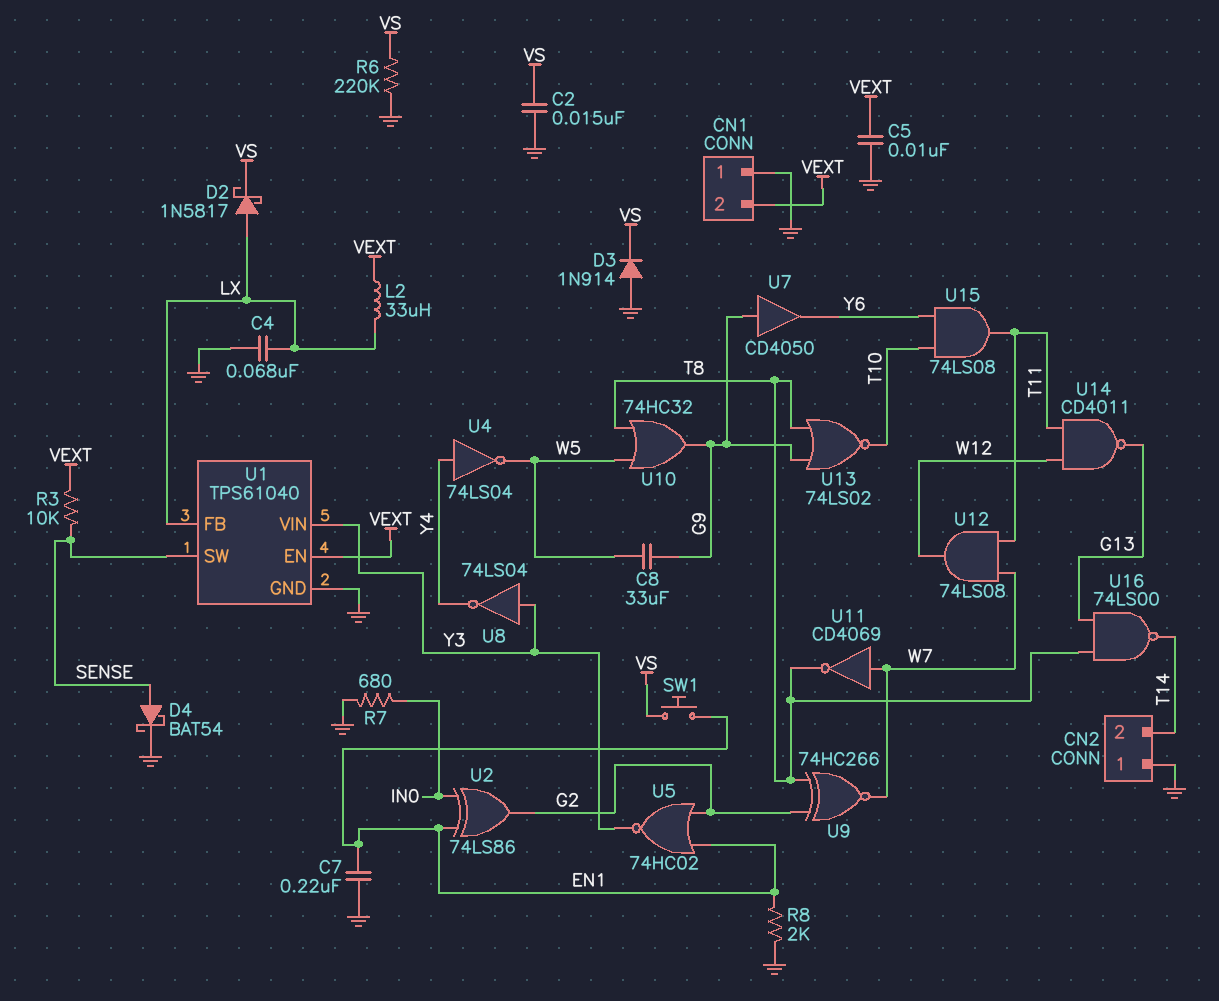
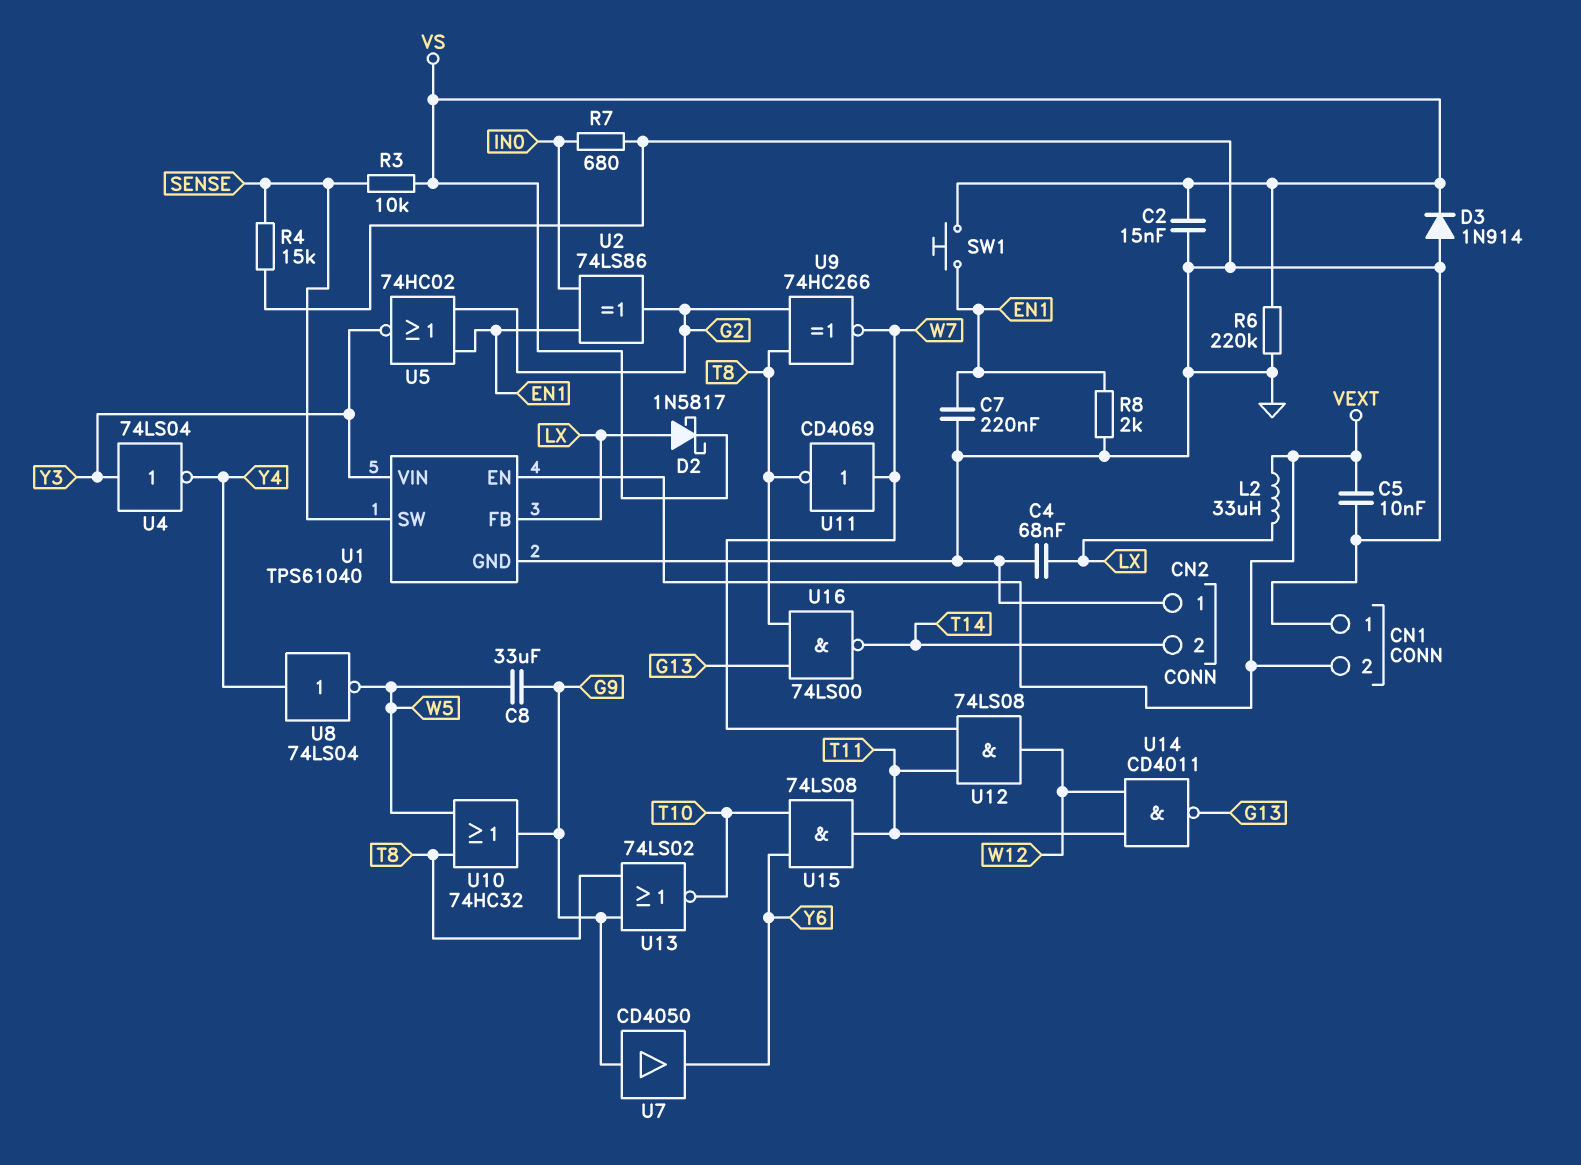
D4: schottky BAT54 (A SENSE, K GND) -> none
R3: 10k (SENSE, VEXT) -> 10k (SENSE, VS)
R4: none -> 15k (GND, SENSE)
U4: NOT 74LS04 (in Y4, out W5) -> NOT 74LS04 (in Y3, out Y4)
U8: NOT 74LS04 (in Y3, out Y4) -> NOT 74LS04 (in Y4, out W5)

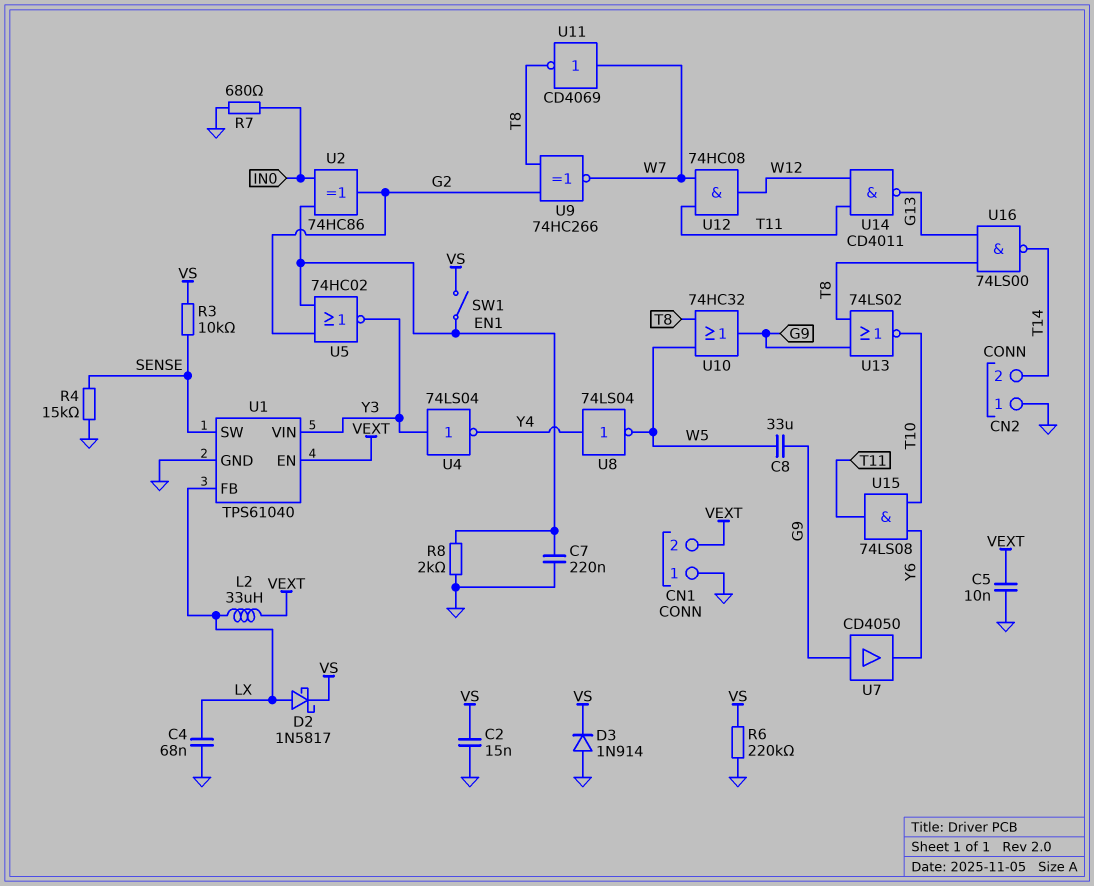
SW1: button (EN1, VS) -> switch (EN1, VS)
U2: XOR 74LS86 (in EN1, in IN0, out G2) -> XOR 74HC86 (in EN1, in IN0, out G2)
U12: AND 74LS08 (in T11, in W7, out W12) -> AND 74HC08 (in T11, in W7, out W12)

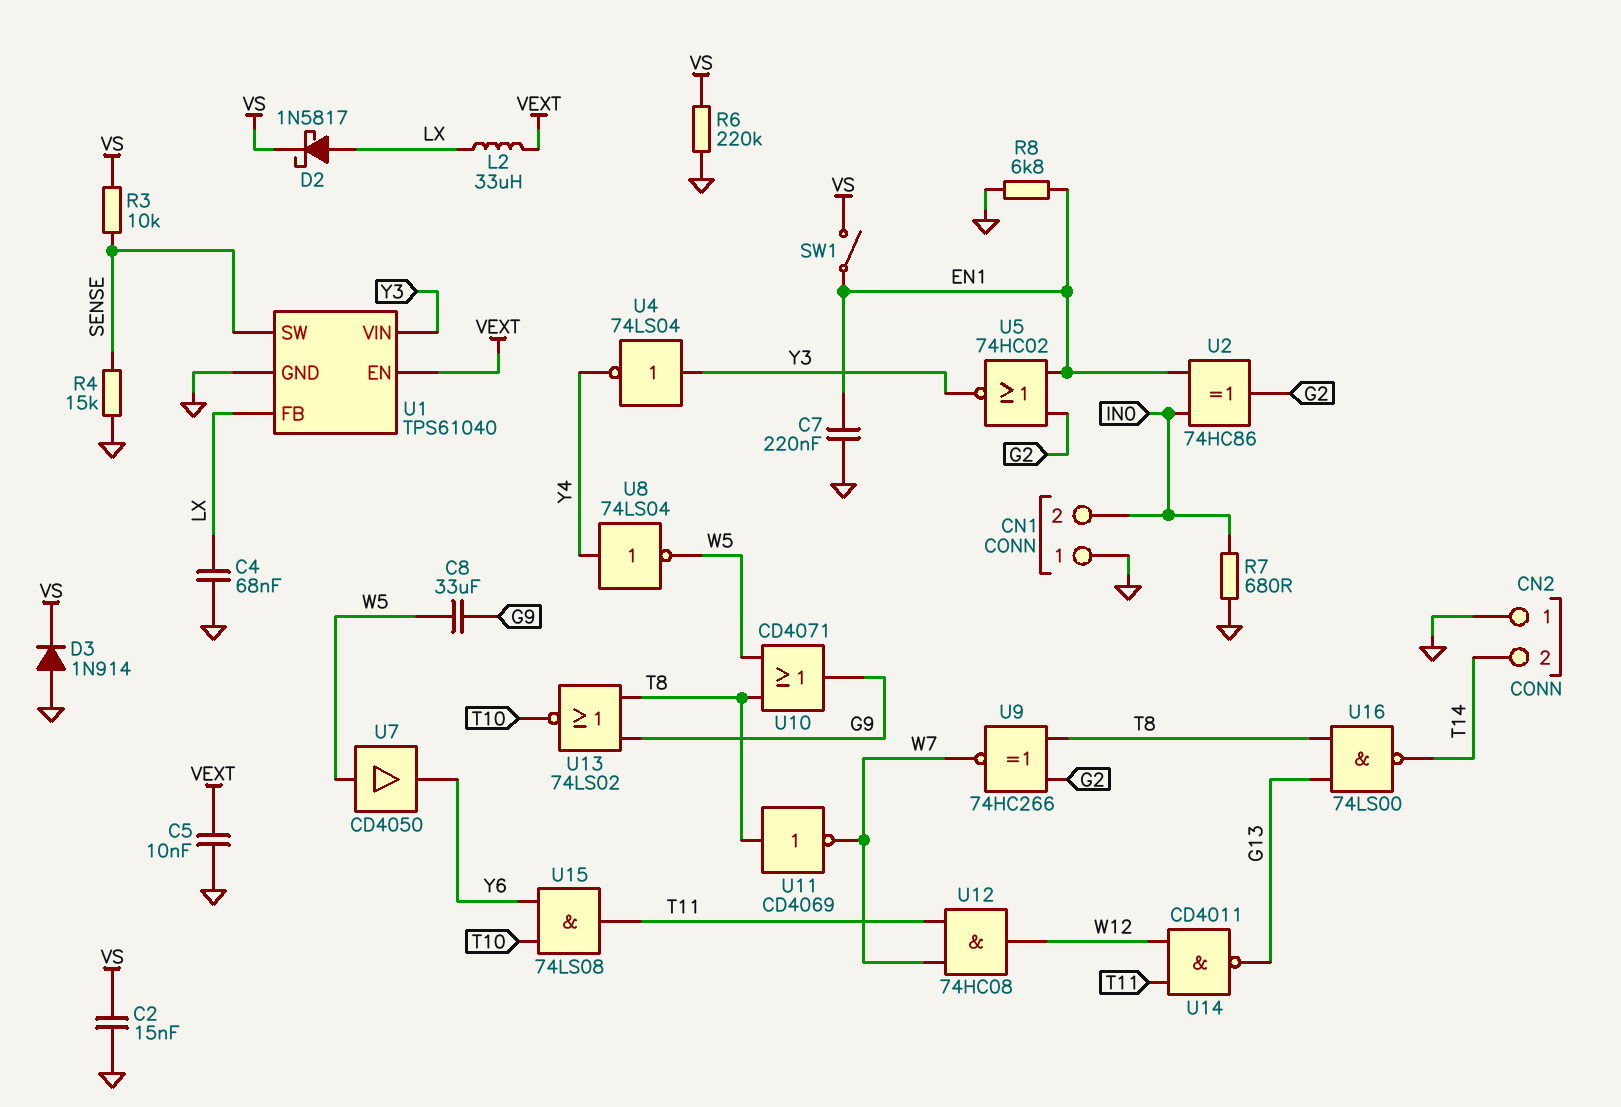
CN1 pin 2: VEXT -> IN0
R8: 2k (EN1, GND) -> 6.8k (EN1, GND)
U7: buffer CD4050 (in G9, out Y6) -> buffer CD4050 (in W5, out Y6)
U10: OR 74HC32 (in T8, in W5, out G9) -> OR CD4071 (in T8, in W5, out G9)
U11: NOT CD4069 (in W7, out T8) -> NOT CD4069 (in T8, out W7)

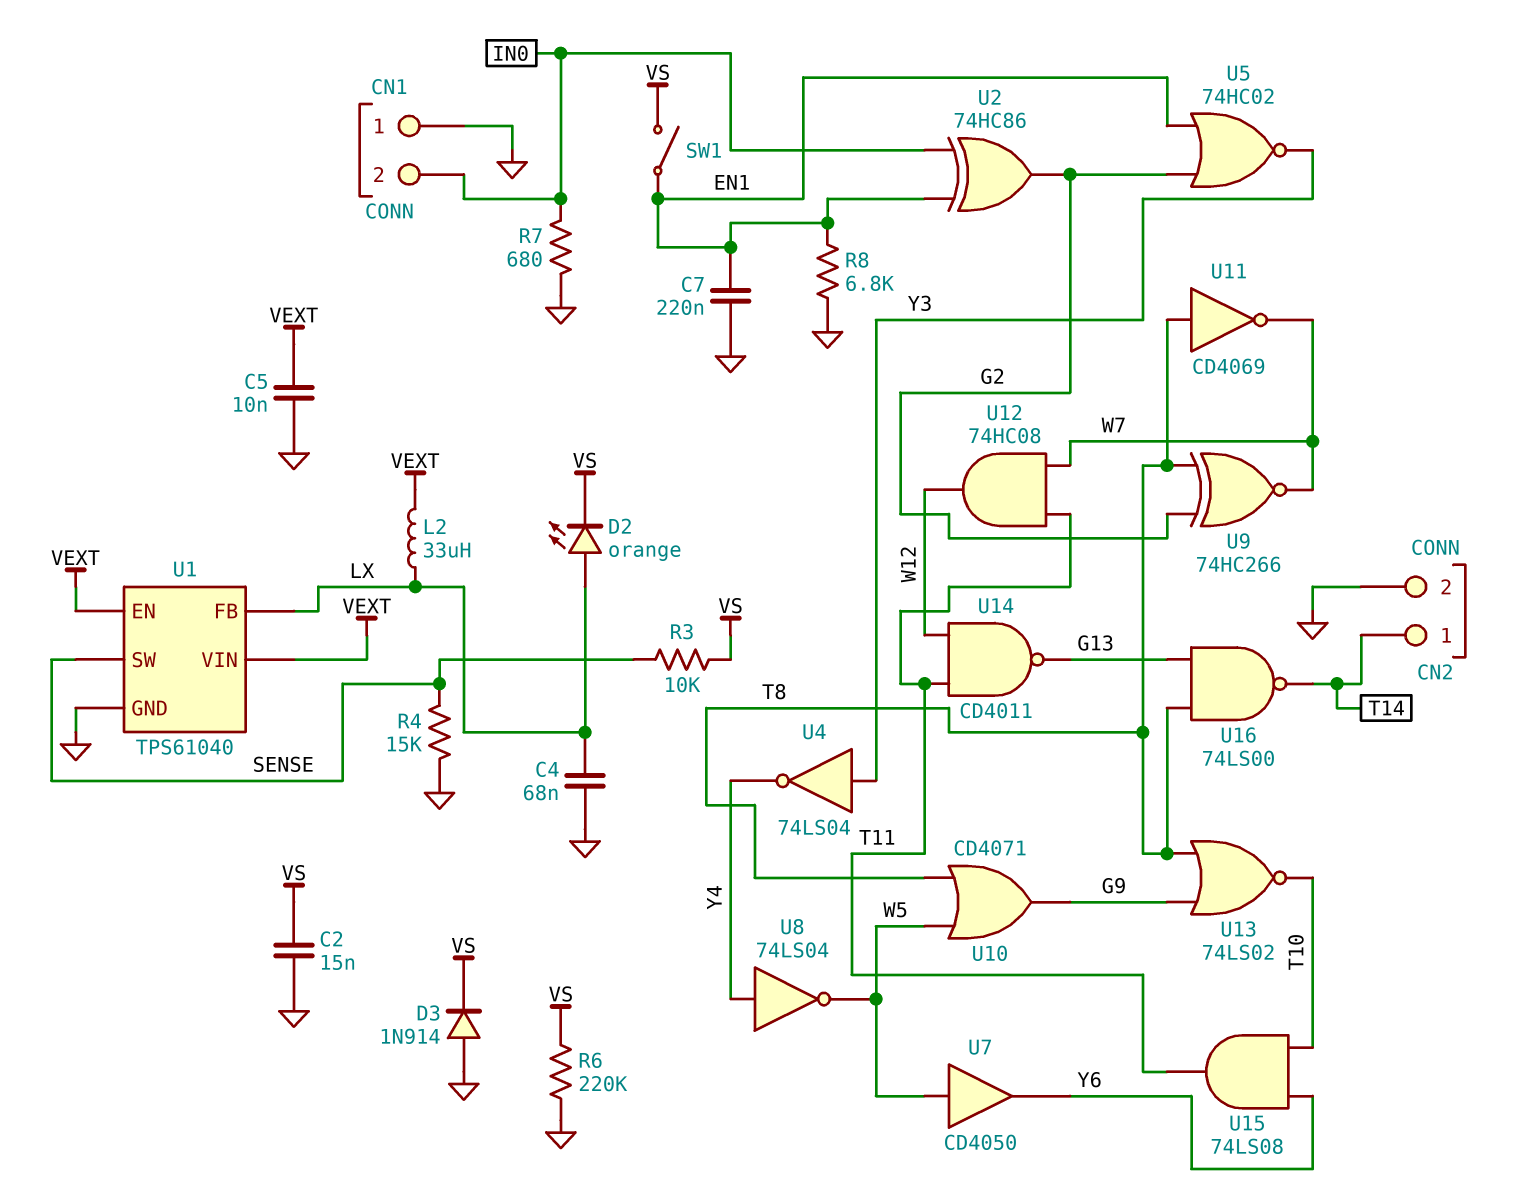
C8: 33uF (G9, W5) -> none
CN2 pin 1: GND -> T14
CN2 pin 2: T14 -> GND
D2: schottky 1N5817 (A LX, K VS) -> LED orange (A LX, K VS)
U1 pin VIN: Y3 -> VEXT

